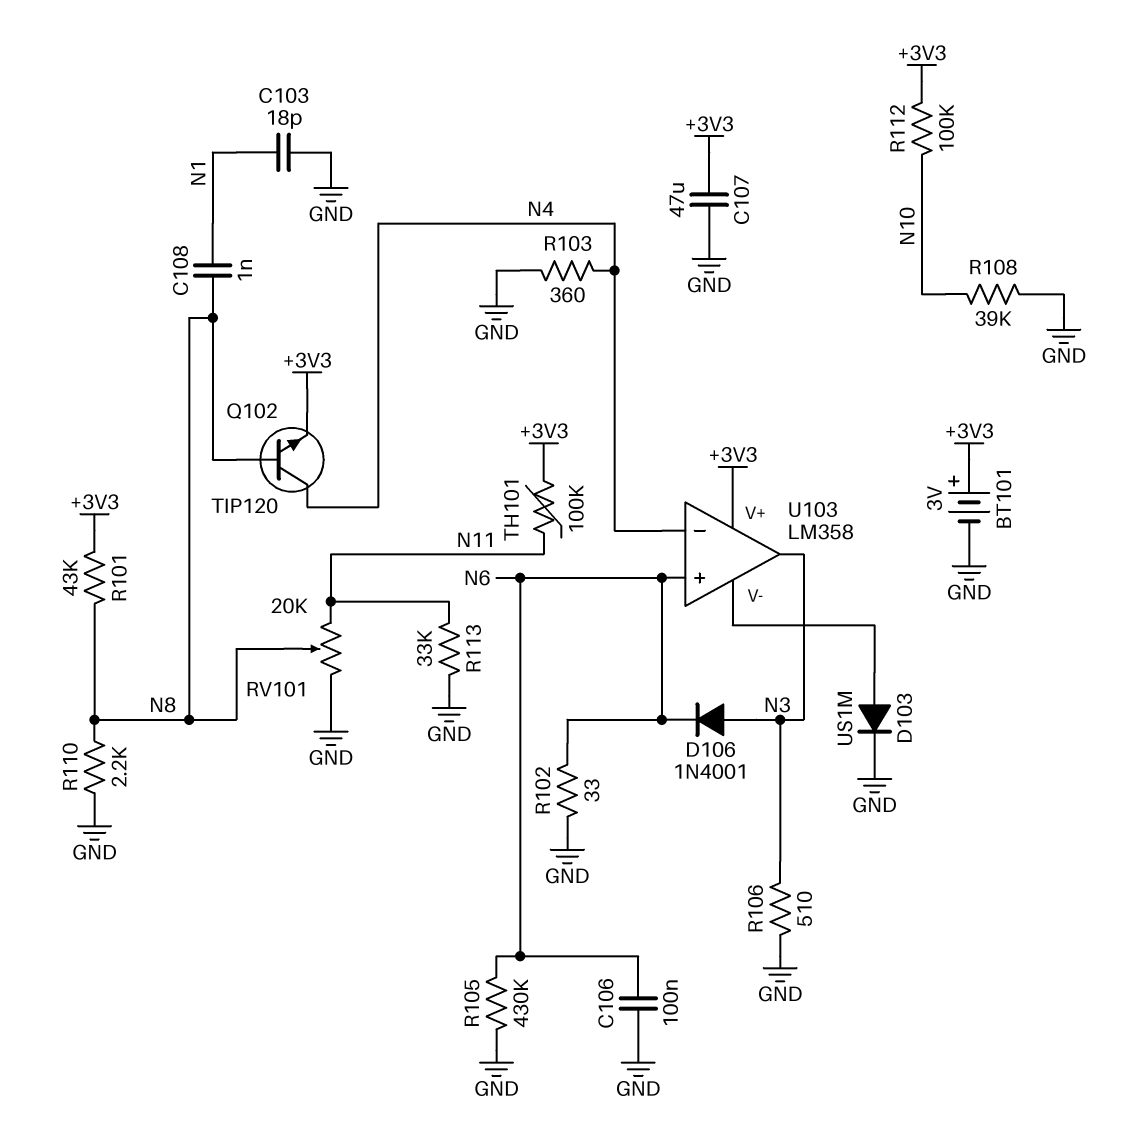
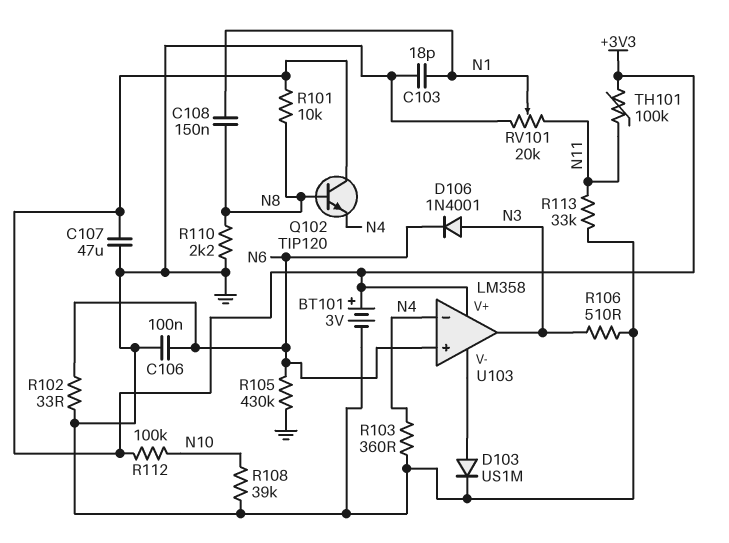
C108: 1nF (N1, N8) -> 150nF (N1, N8)
Q102: NPN TIP120 (B N8, C N4, E +3V3) -> NPN TIP120 (B N8, C +3V3, E N4)
R101: 43k (+3V3, N8) -> 10k (+3V3, N8)
RV101: 20k (GND, N11, wiper N8) -> 20k (GND, N11, wiper N1)

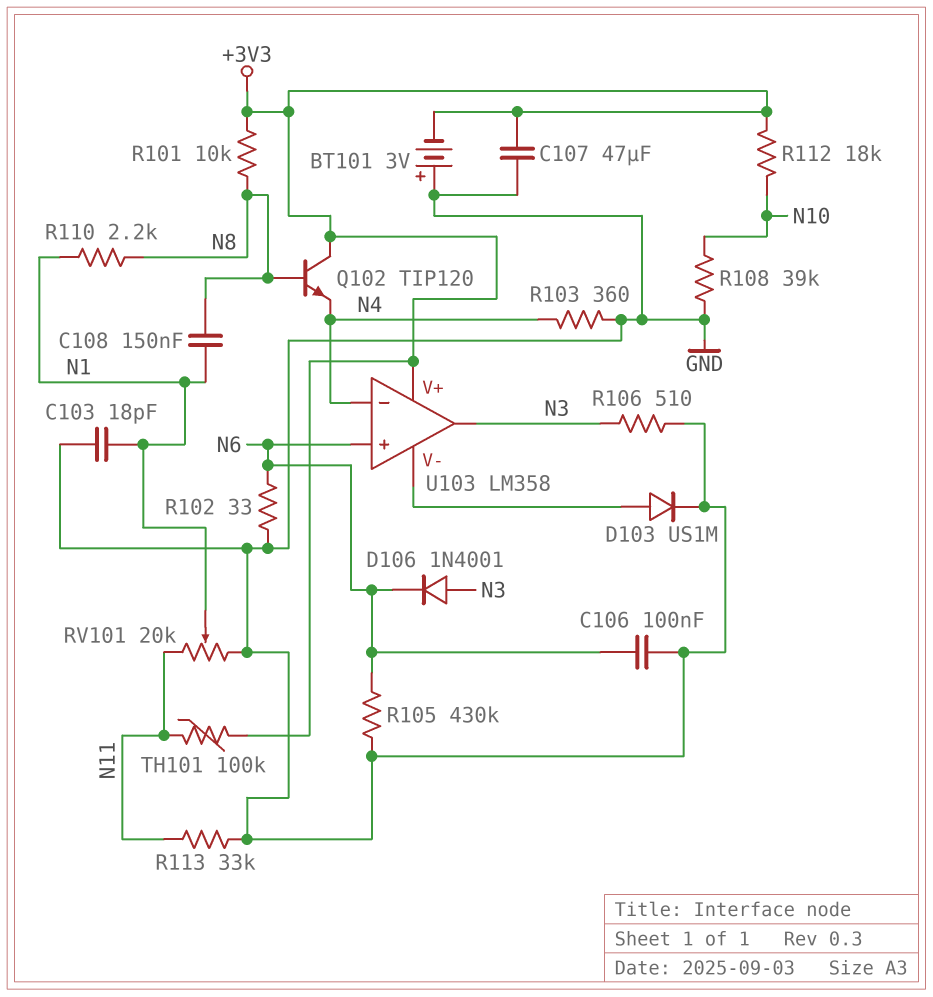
BT101: 3V (plus +3V3, minus GND) -> 3V (plus GND, minus +3V3)
R110: 2.2k (GND, N8) -> 2.2k (N1, N8)
R112: 100k (+3V3, N10) -> 18k (+3V3, N10)

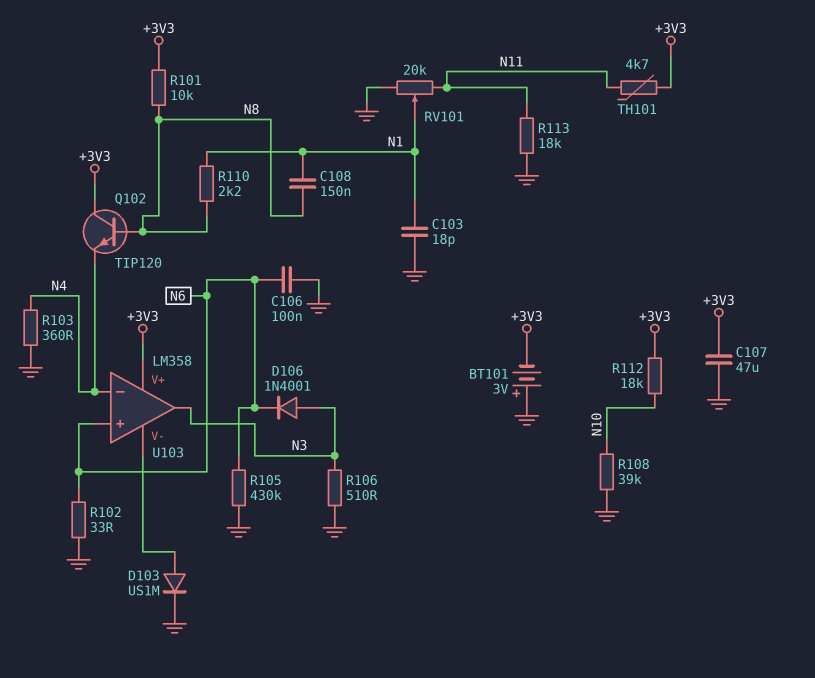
R113: 33k (GND, N11) -> 18k (GND, N11)
TH101: 100k (+3V3, N11) -> 4.7k (+3V3, N11)

